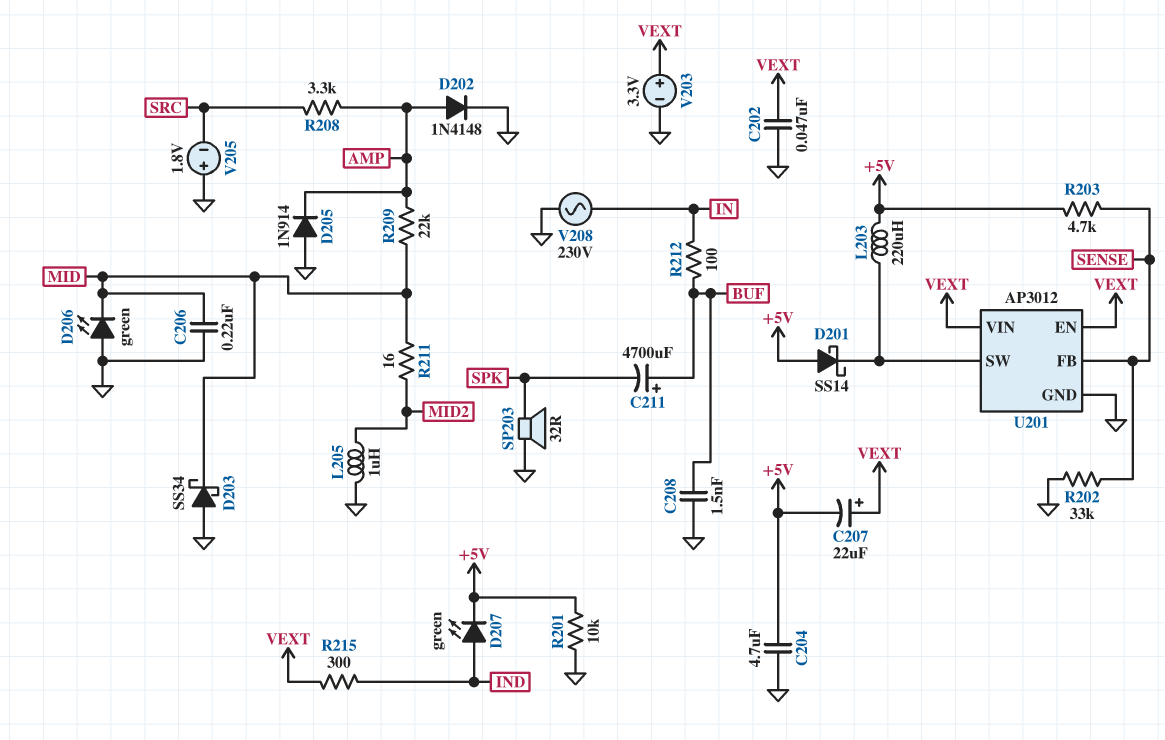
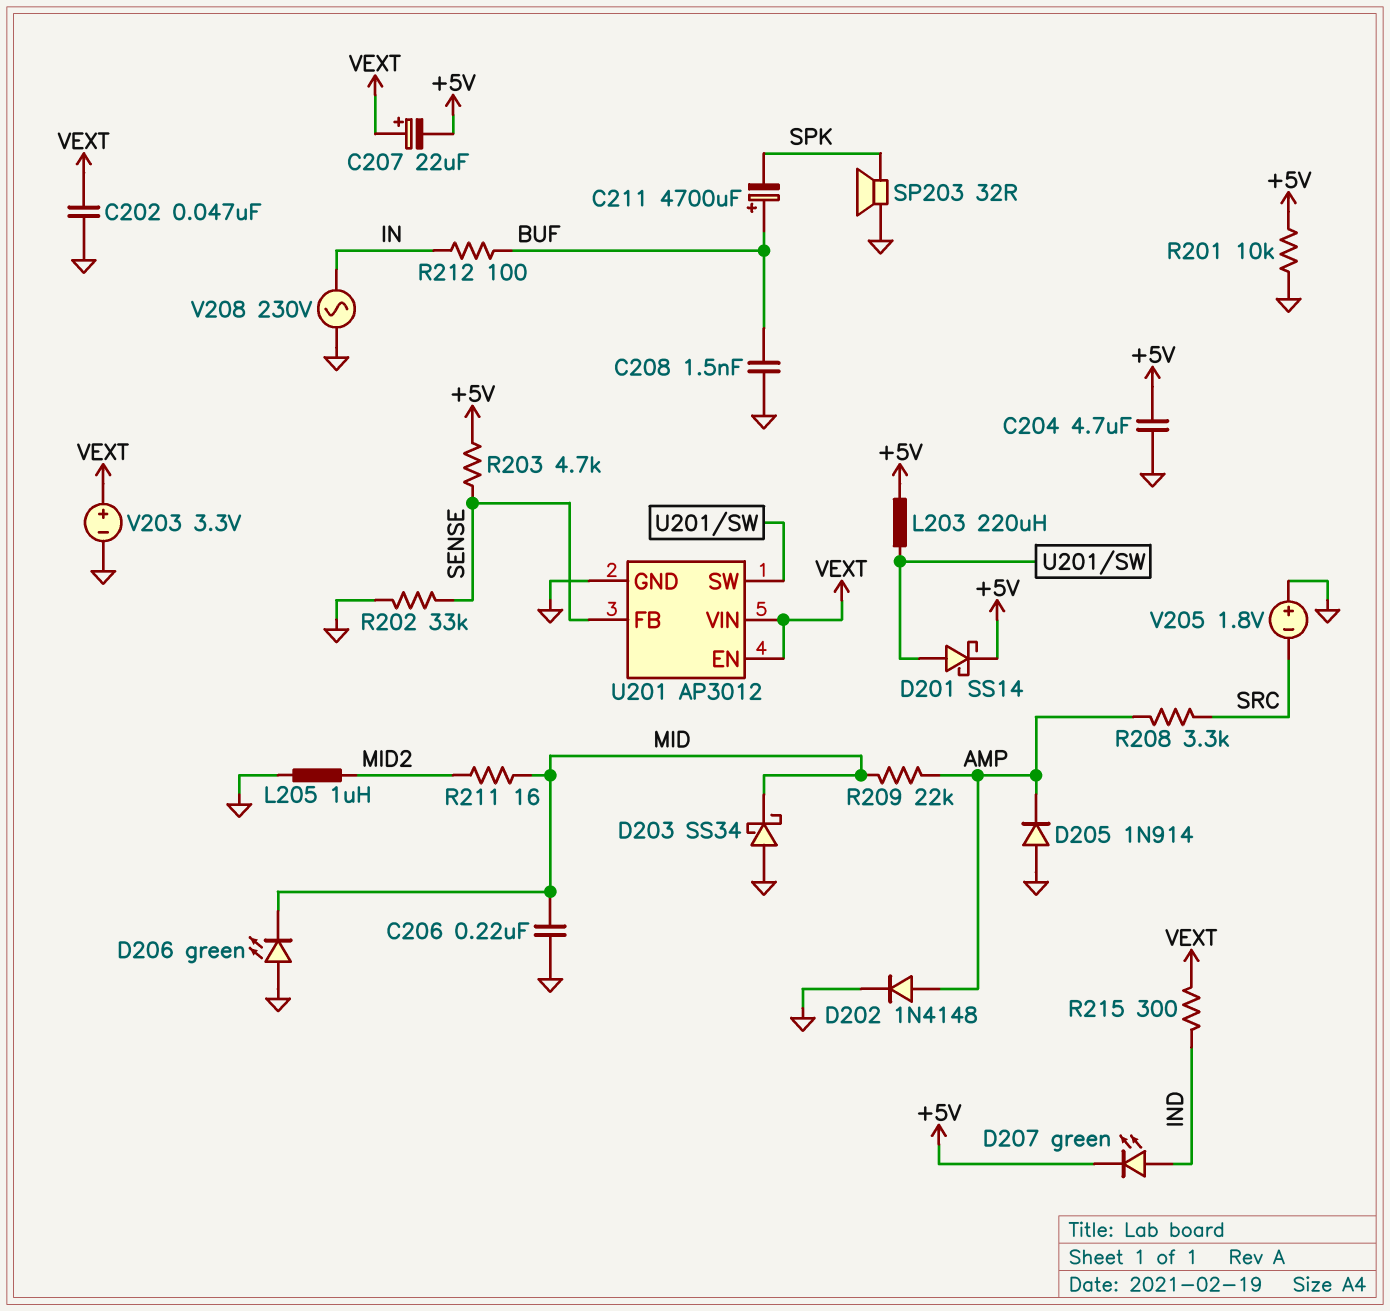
D201: schottky SS14 (A +5V, K U201/SW) -> schottky SS14 (A U201/SW, K +5V)

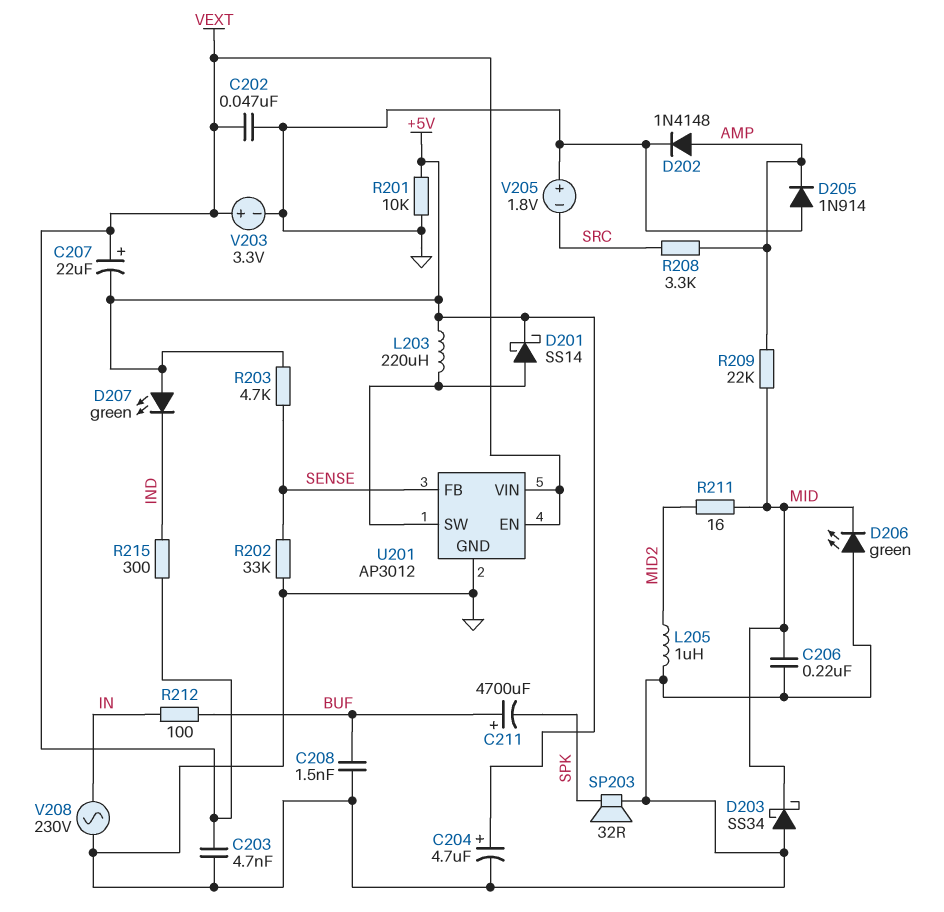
C203: none -> 4.7nF (GND, VEXT)
C204: 4.7uF (+5V, GND) -> 4.7uF (plus +5V, minus GND)
D207: LED green (A IND, K +5V) -> LED green (A +5V, K IND)

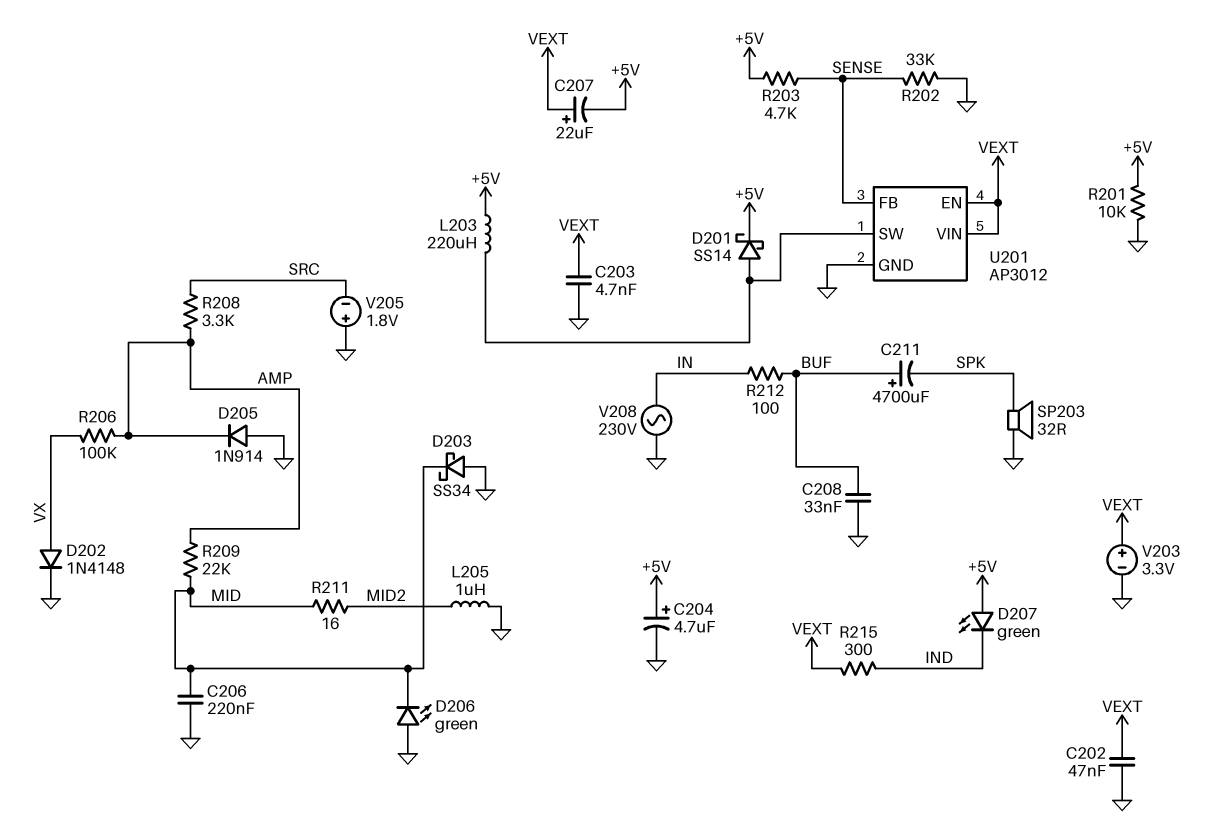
C208: 1.5nF (BUF, GND) -> 33nF (BUF, GND)
D202: diode 1N4148 (A AMP, K GND) -> diode 1N4148 (A VX, K GND)
R206: none -> 100k (AMP, VX)

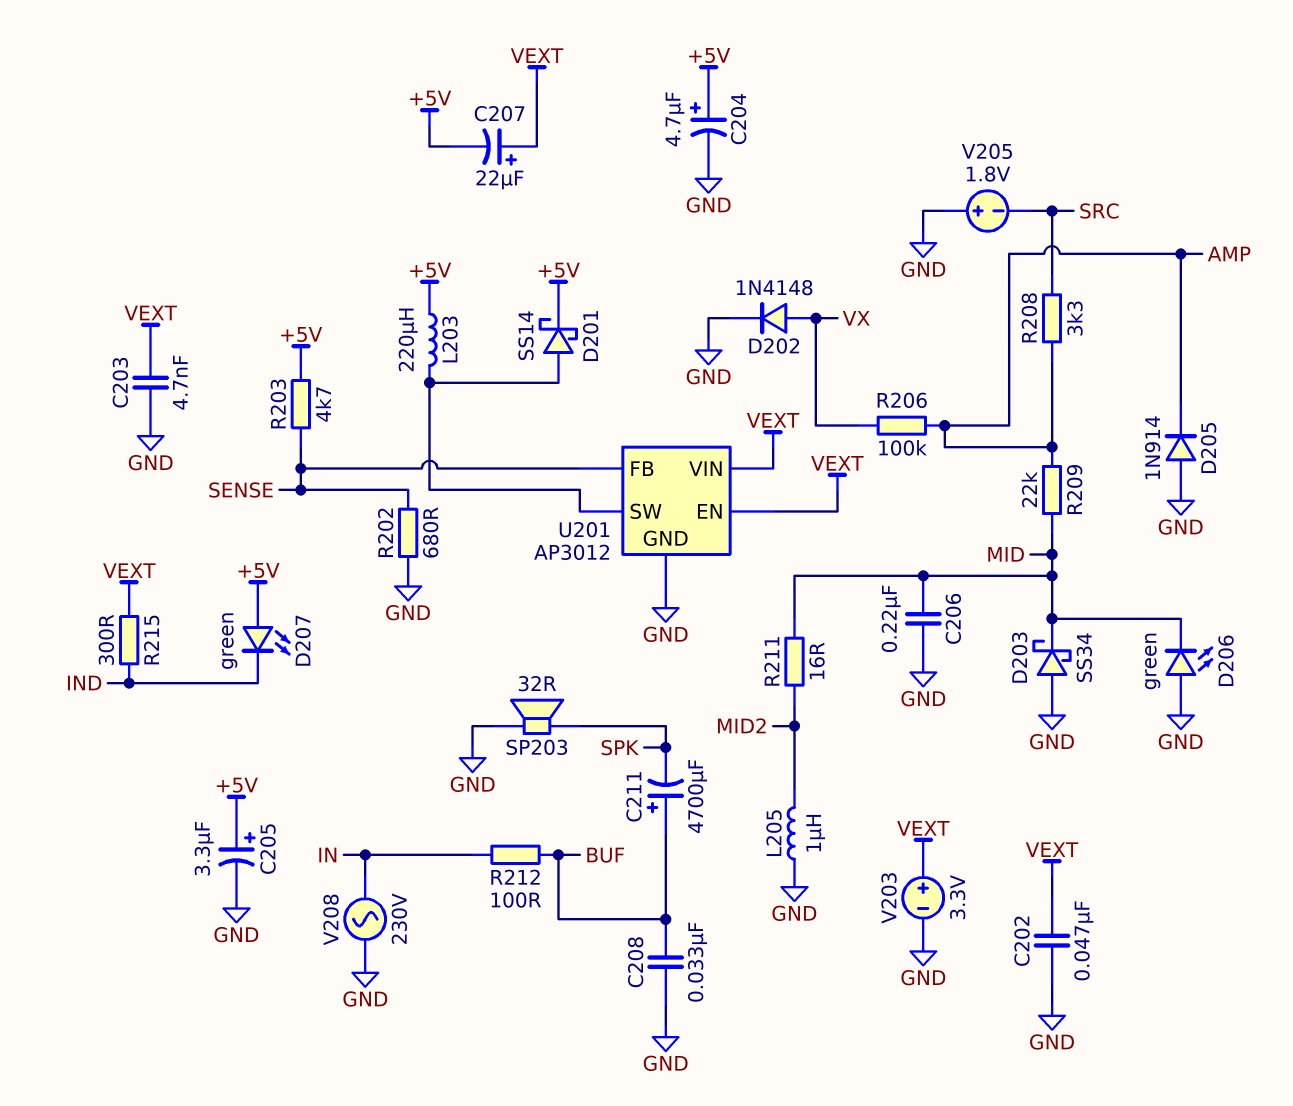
C205: none -> 3.3uF (plus +5V, minus GND)
R201: 10k (+5V, GND) -> none
R202: 33k (GND, SENSE) -> 680 (GND, SENSE)

